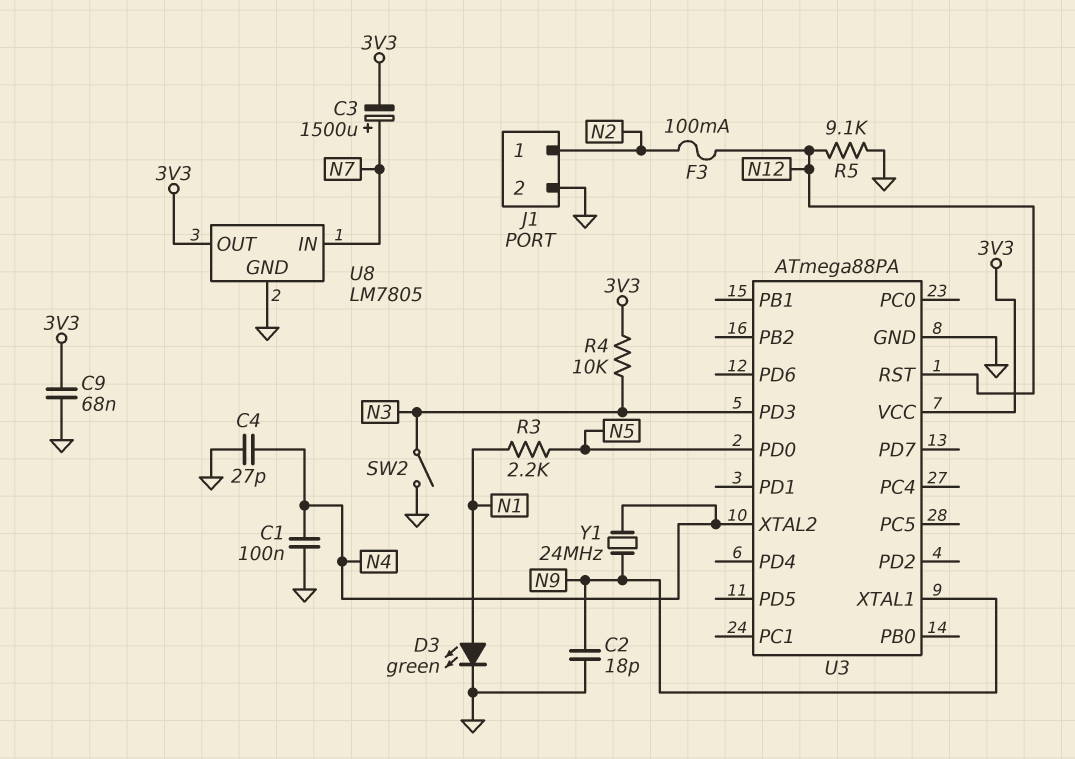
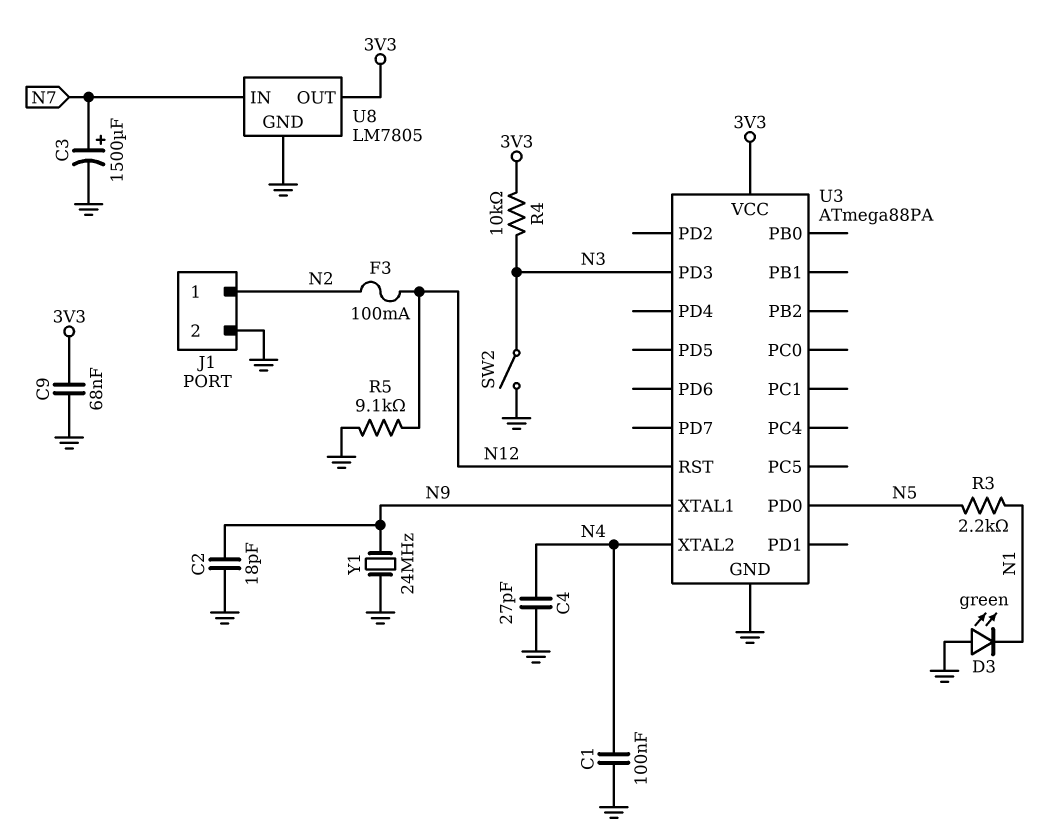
C3: 1500uF (plus N7, minus 3V3) -> 1500uF (plus N7, minus GND)
D3: LED green (A N1, K GND) -> LED green (A GND, K N1)
Y1: 24MHz (N4, N9) -> 24MHz (GND, N9)

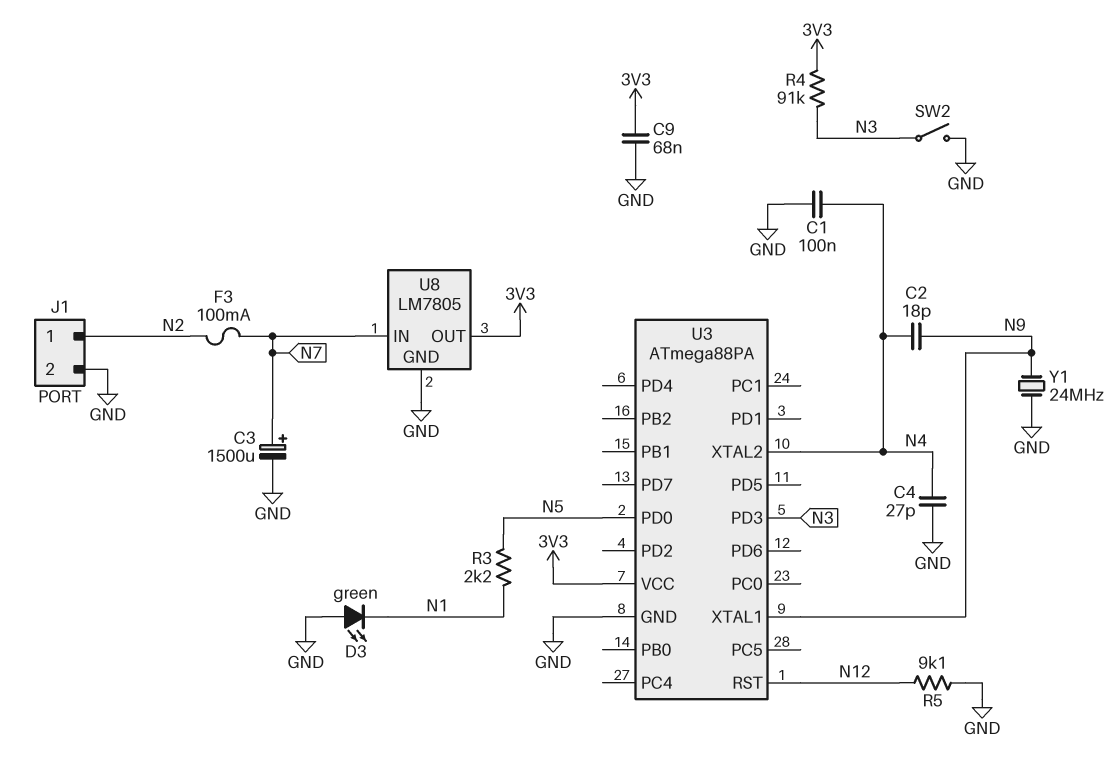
C2: 18pF (GND, N9) -> 18pF (N4, N9)
F3: 100mA (N2, N12) -> 100mA (N2, N7)
R4: 10k (3V3, N3) -> 91k (3V3, N3)

